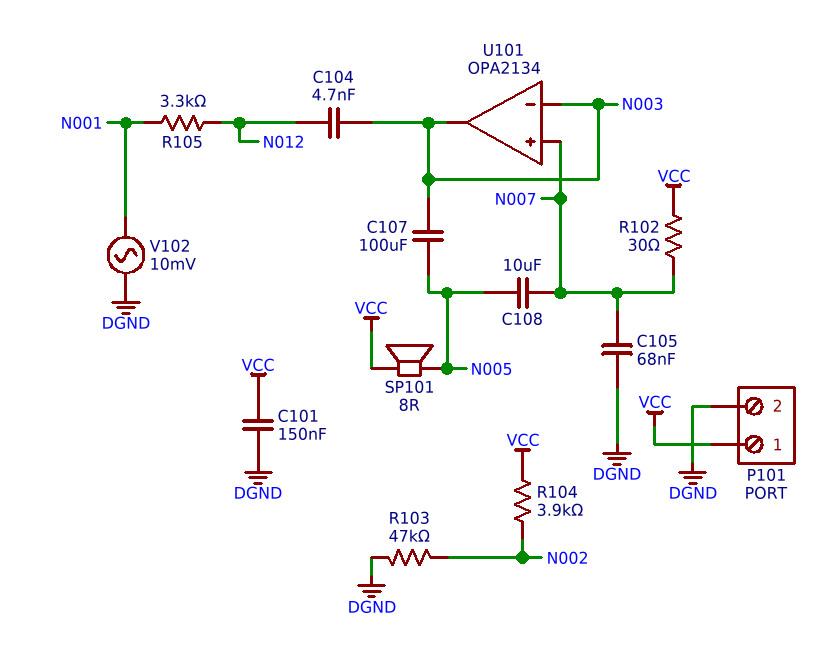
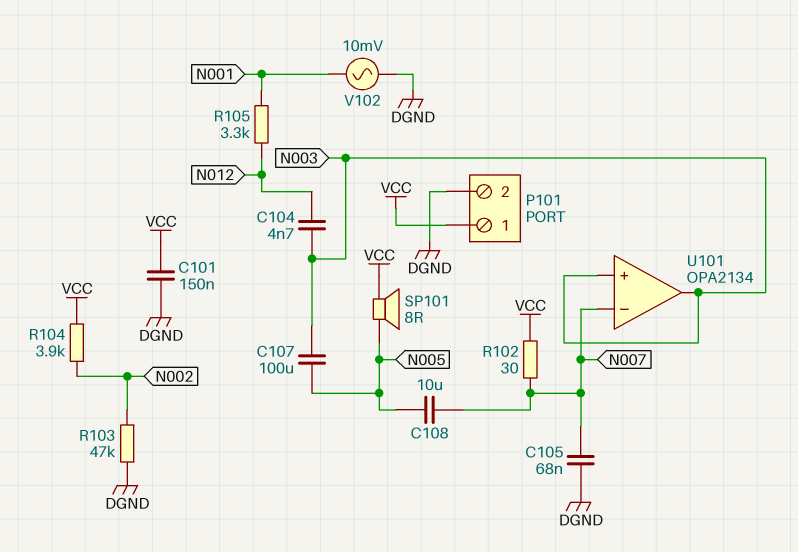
U101 pin in+: N007 -> N003
U101 pin in-: N003 -> N007

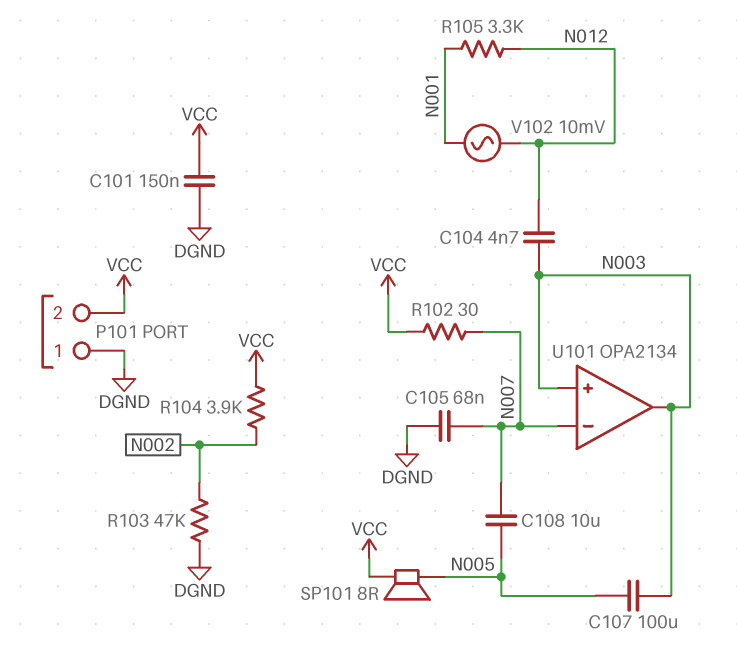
P101 pin 1: VCC -> DGND
P101 pin 2: DGND -> VCC
V102: AC 10mV (DGND, N001) -> AC 10mV (N001, N012)

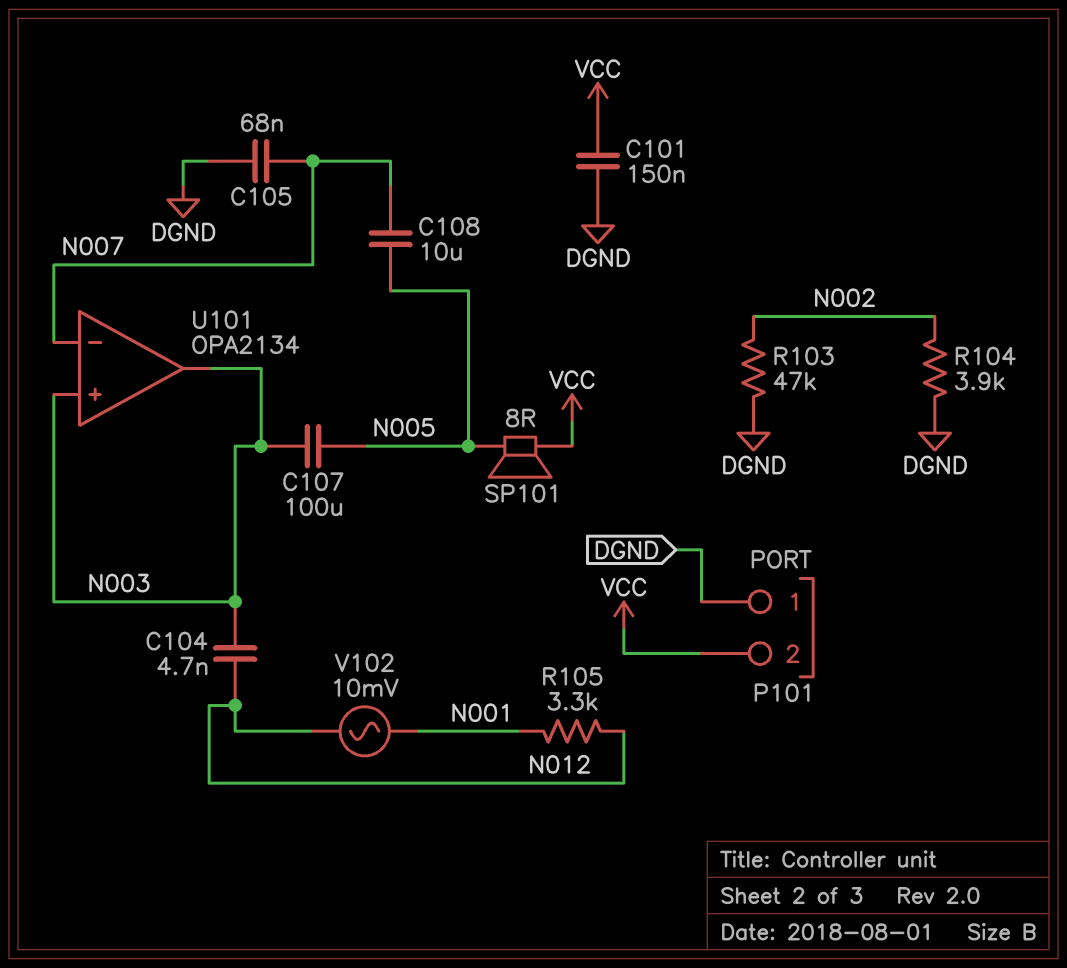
R102: 30 (N007, VCC) -> none
R104: 3.9k (N002, VCC) -> 3.9k (DGND, N002)

